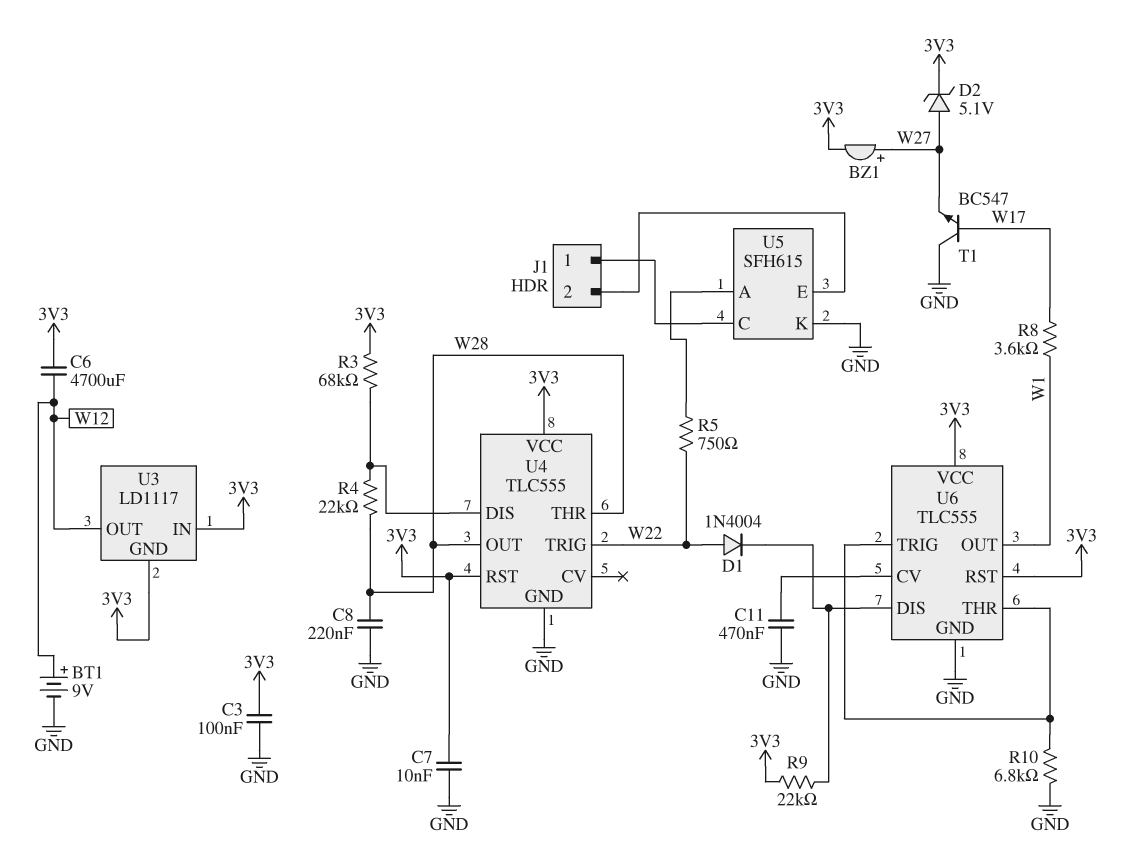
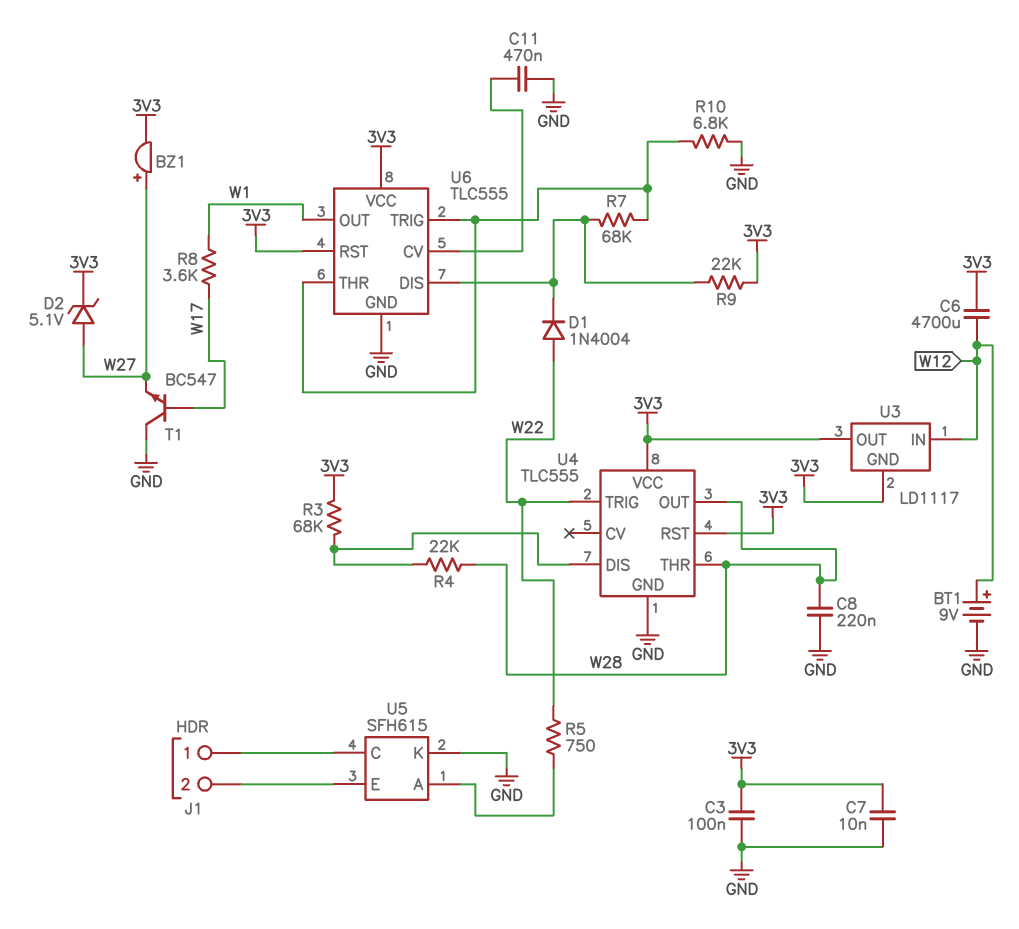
R7: none -> 68k (U6/DIS, U6/THR)
U3 pin IN: 3V3 -> W12
U3 pin OUT: W12 -> 3V3

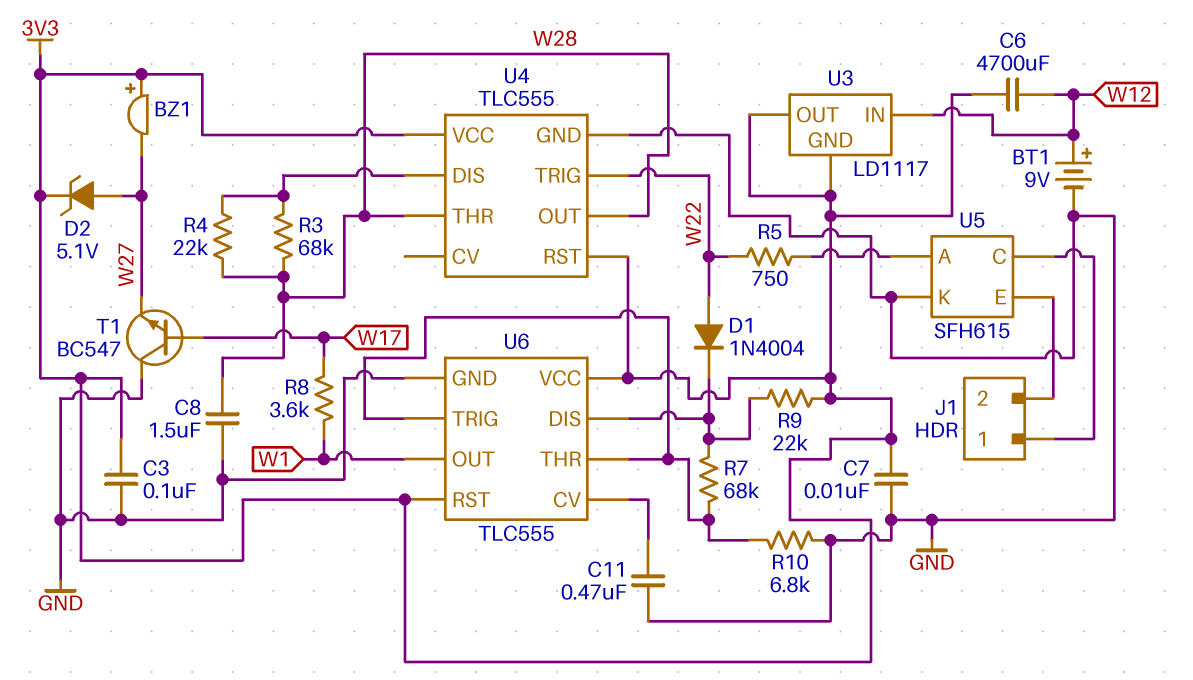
BZ1: buzzer (plus W27, minus 3V3) -> buzzer (plus 3V3, minus W27)
C8: 220nF (GND, W28) -> 1.5uF (GND, W28)
R3: 68k (3V3, U4/DIS) -> 68k (U4/DIS, W28)

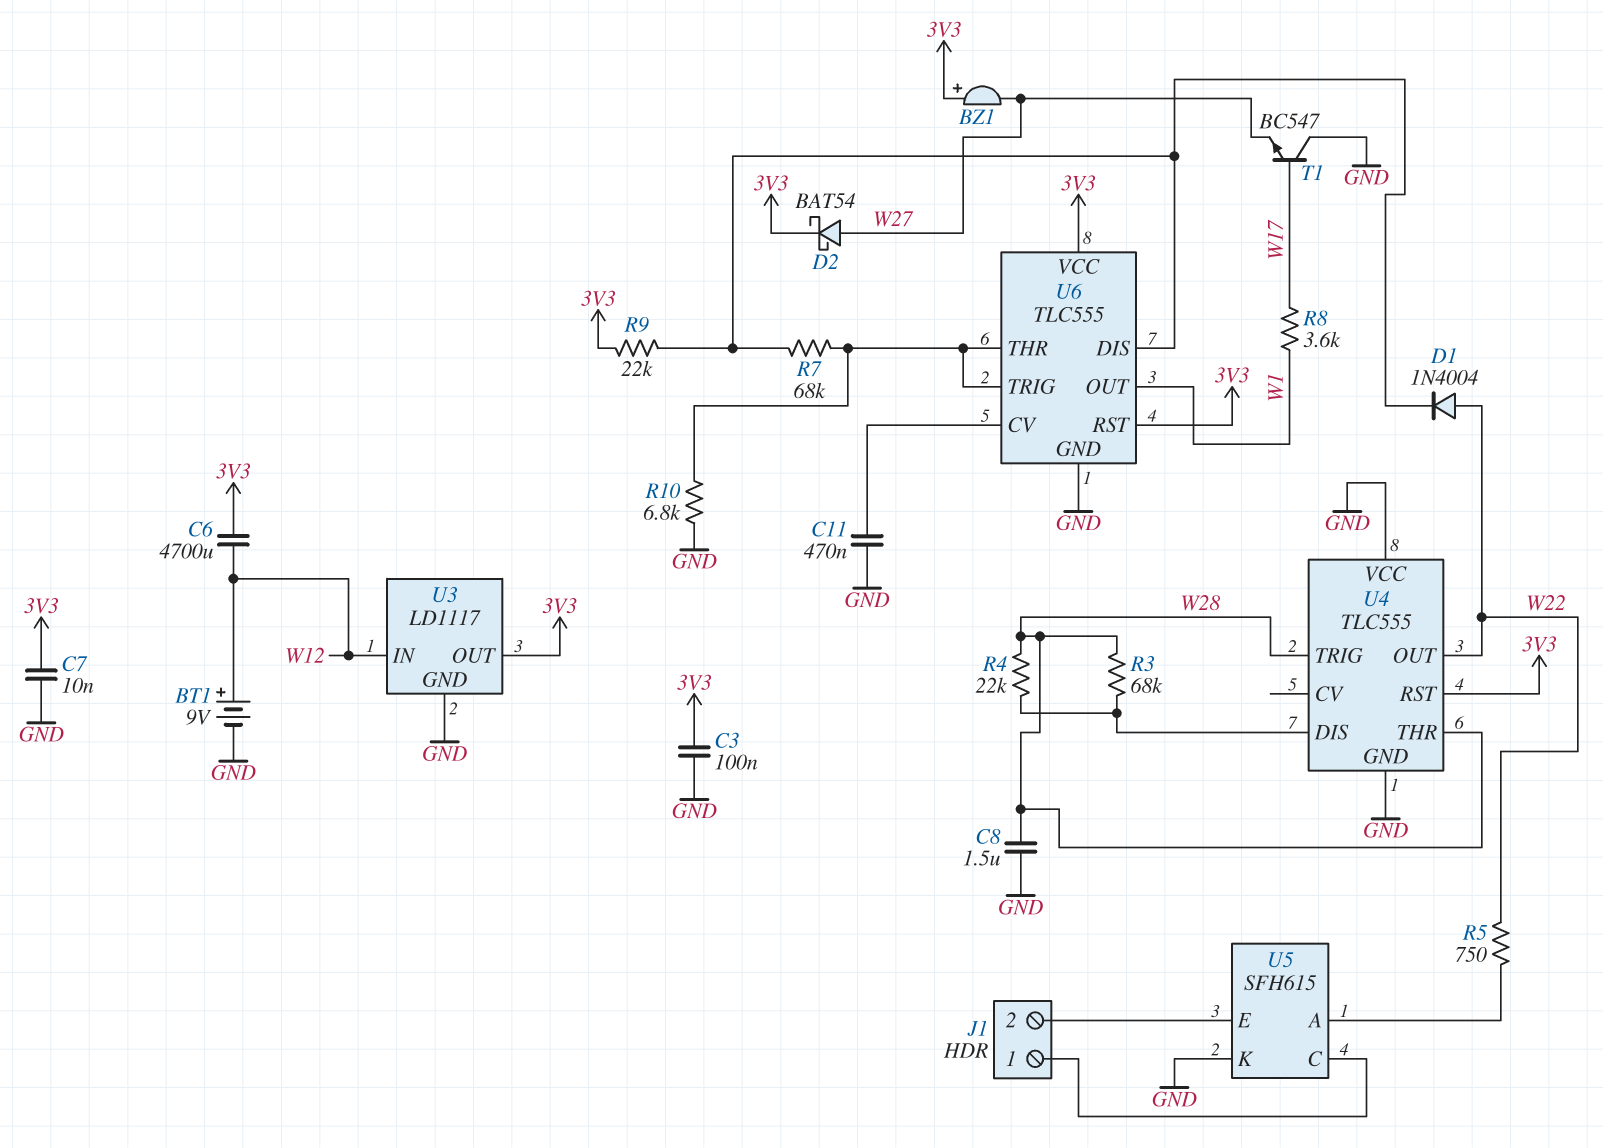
D2: zener 5.1V (A W27, K 3V3) -> schottky BAT54 (A W27, K 3V3)
U3 pin GND: 3V3 -> GND
U4 pin OUT: W28 -> W22
U4 pin TRIG: W22 -> W28
U4 pin VCC: 3V3 -> GND

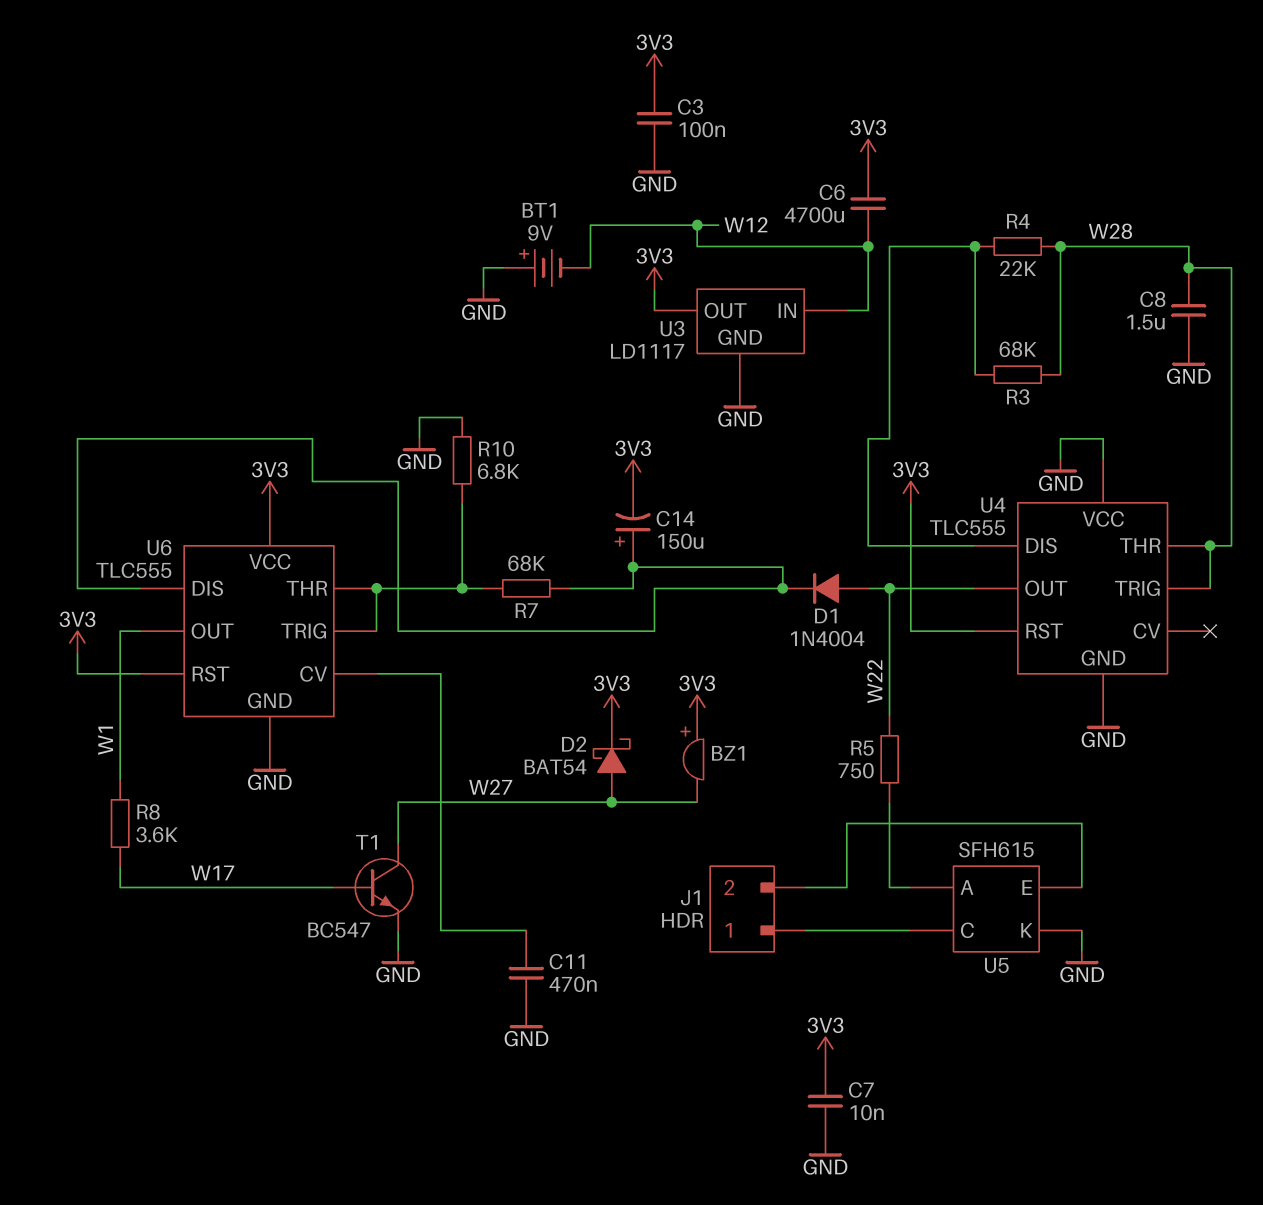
BT1: 9V (plus W12, minus GND) -> 9V (plus GND, minus W12)
C14: none -> 150uF (plus U6/DIS, minus 3V3)
R9: 22k (3V3, U6/DIS) -> none
T1: NPN BC547 (B W17, C GND, E W27) -> NPN BC547 (B W17, C W27, E GND)

